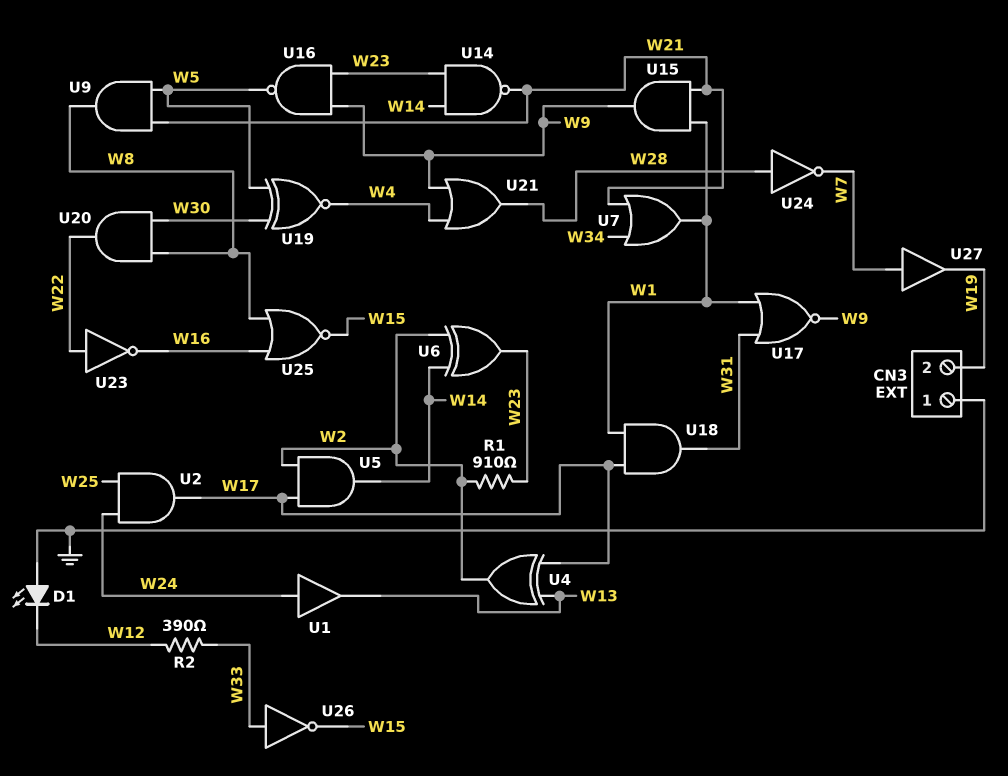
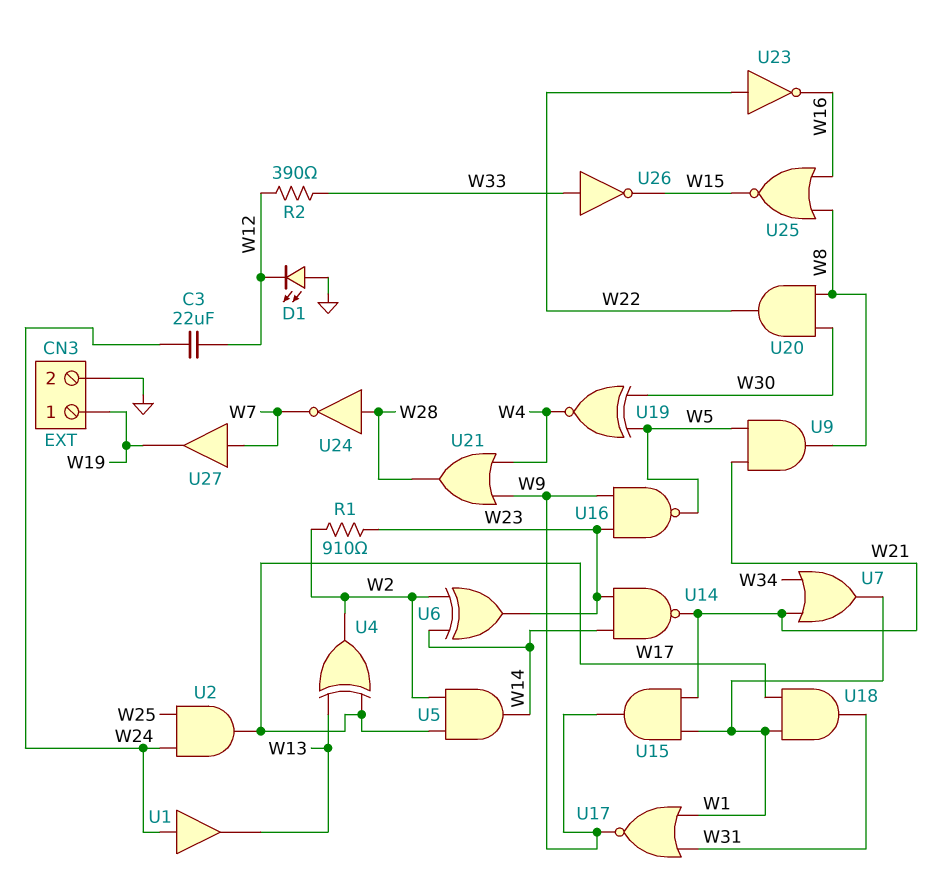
C3: none -> 22uF (W12, W24)
CN3 pin 1: GND -> W19
CN3 pin 2: W19 -> GND

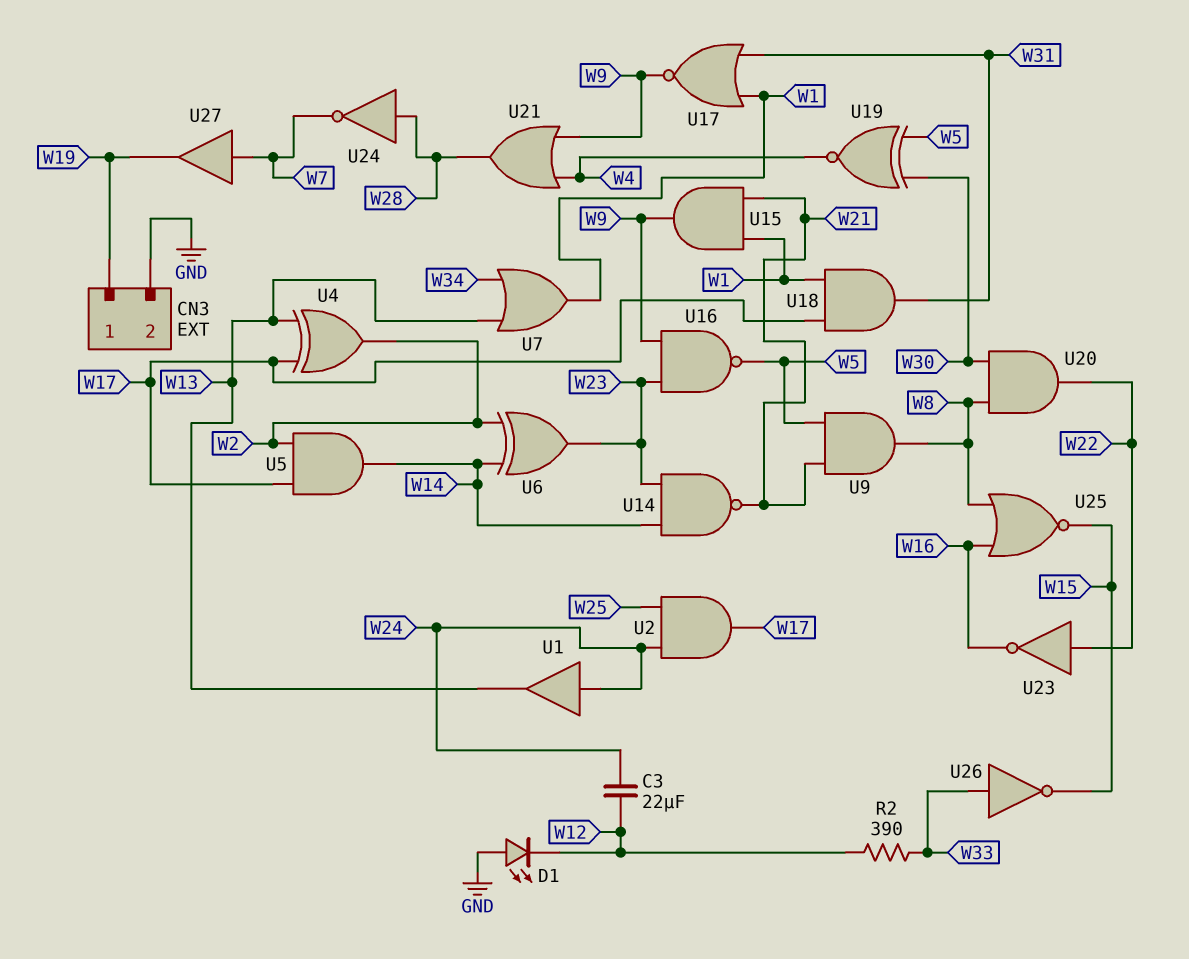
R1: 910 (W2, W23) -> none
U7: OR (in W21, in W34, out W1) -> OR (in W13, in W34, out W1)

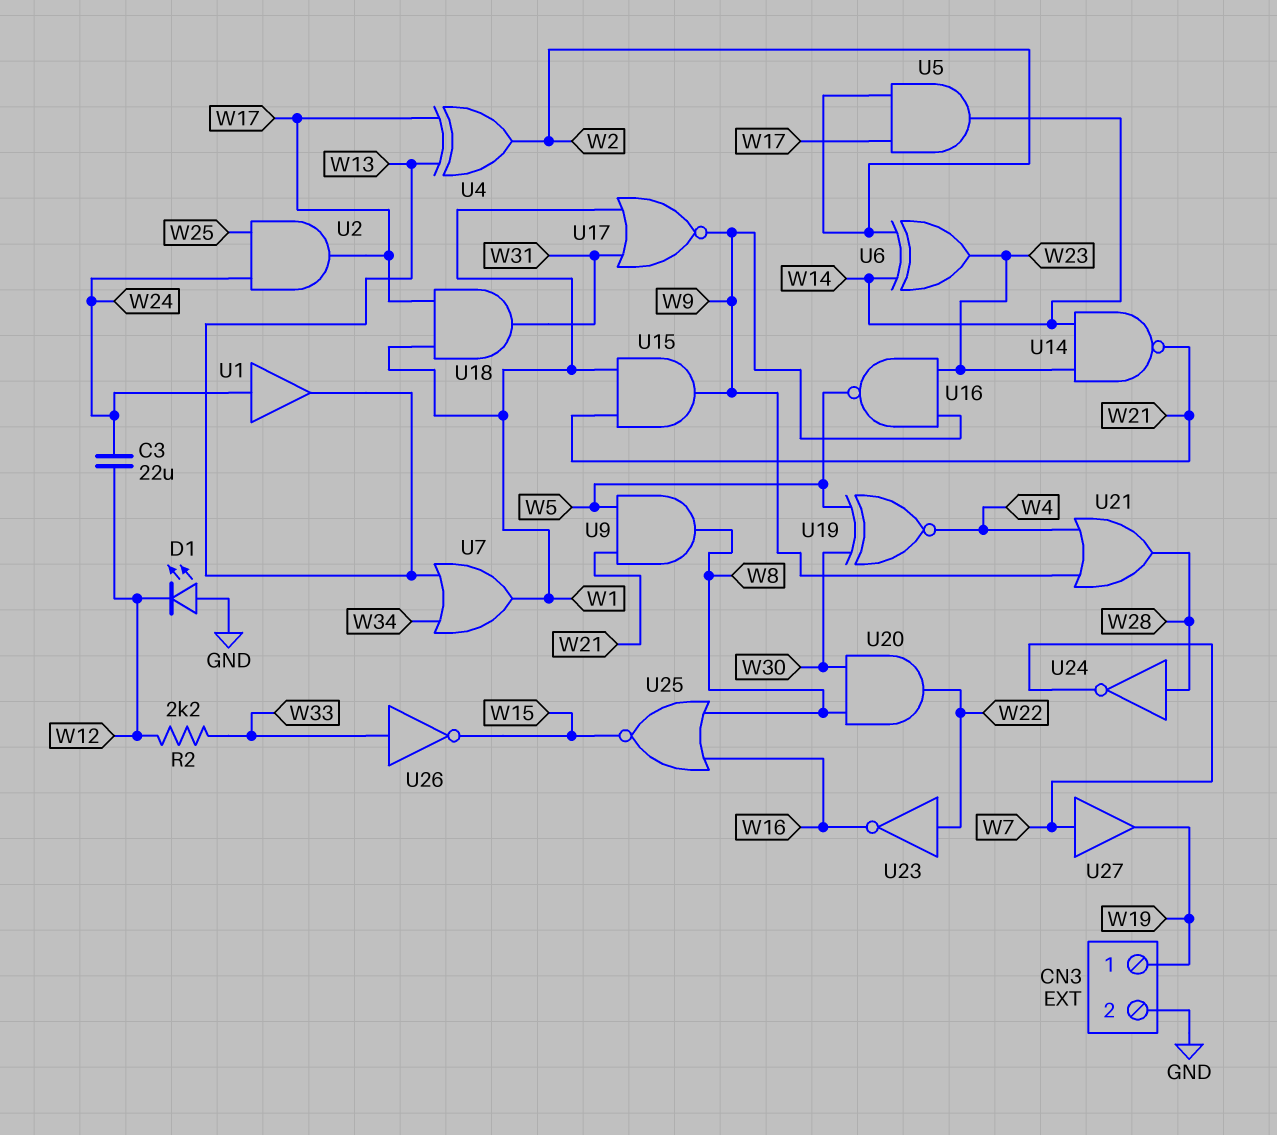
R2: 390 (W12, W33) -> 2.2k (W12, W33)

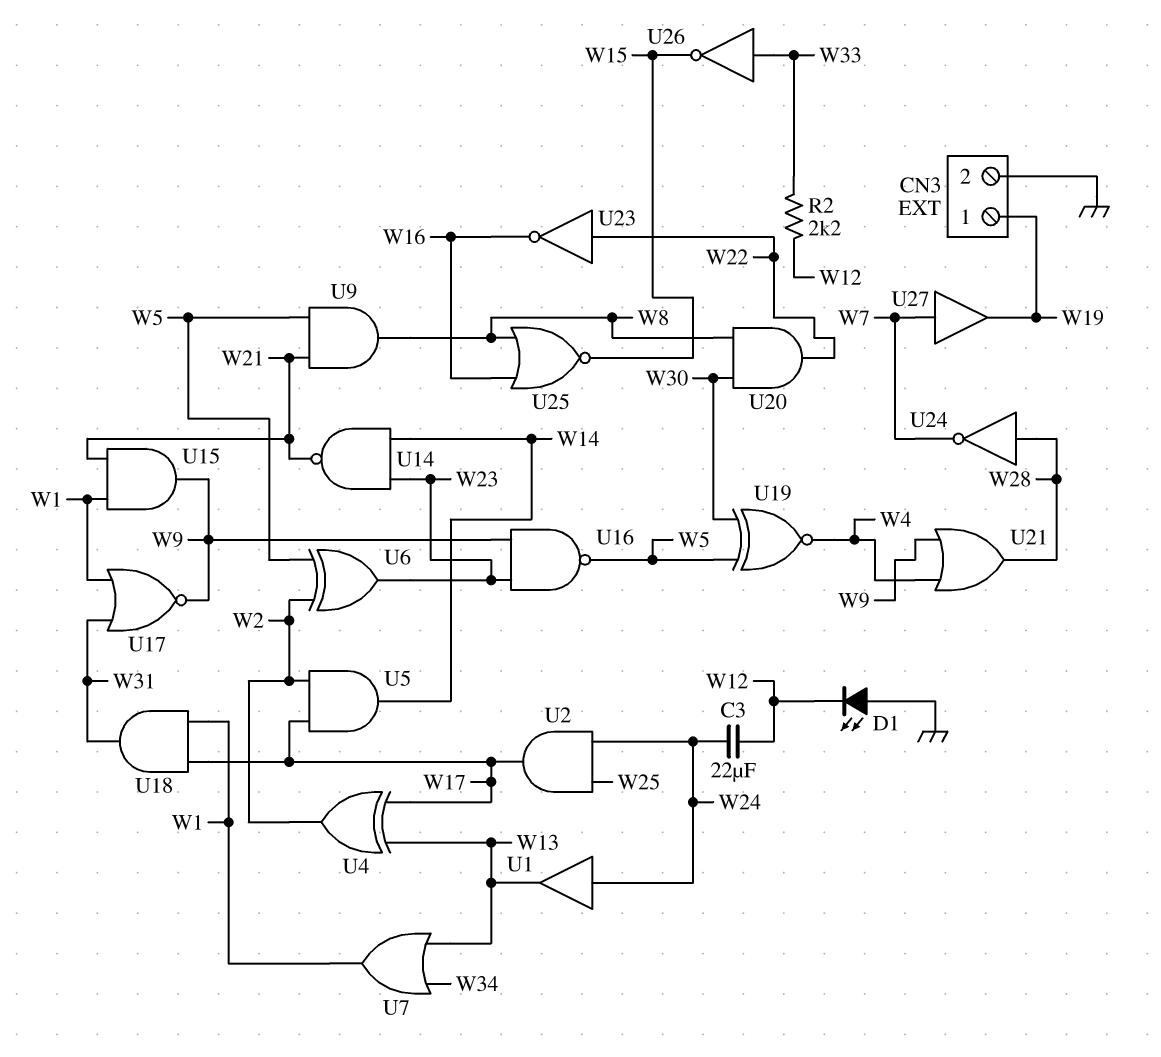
U6: XOR (in W2, in W14, out W23) -> XOR (in W2, in W5, out W23)

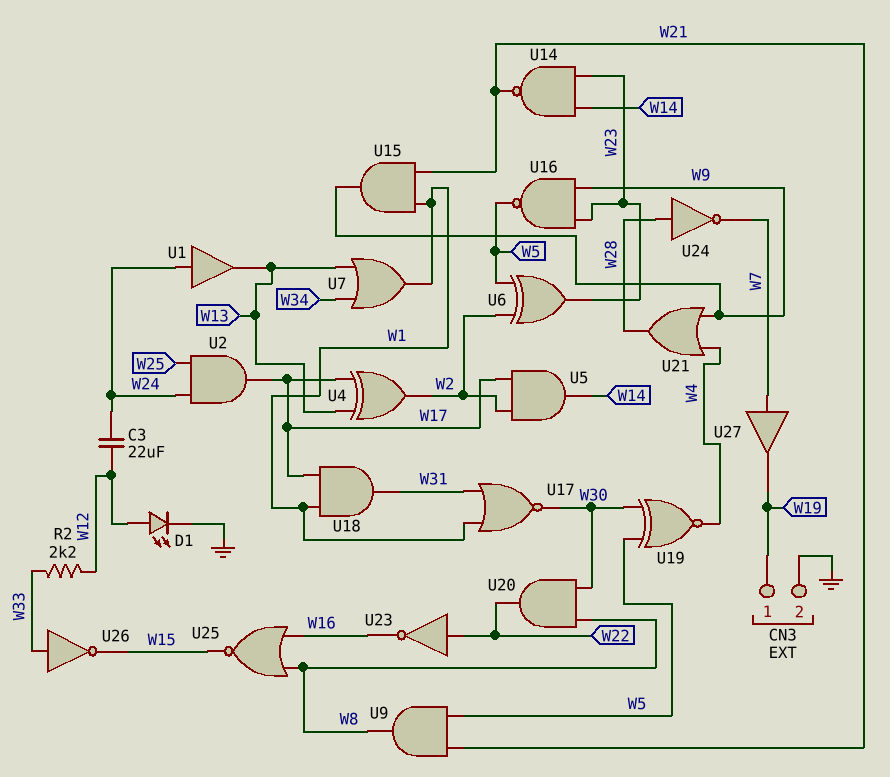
D1: LED (A GND, K W12) -> LED (A W12, K GND)
U17: NOR (in W1, in W31, out W9) -> NOR (in W1, in W31, out W30)

